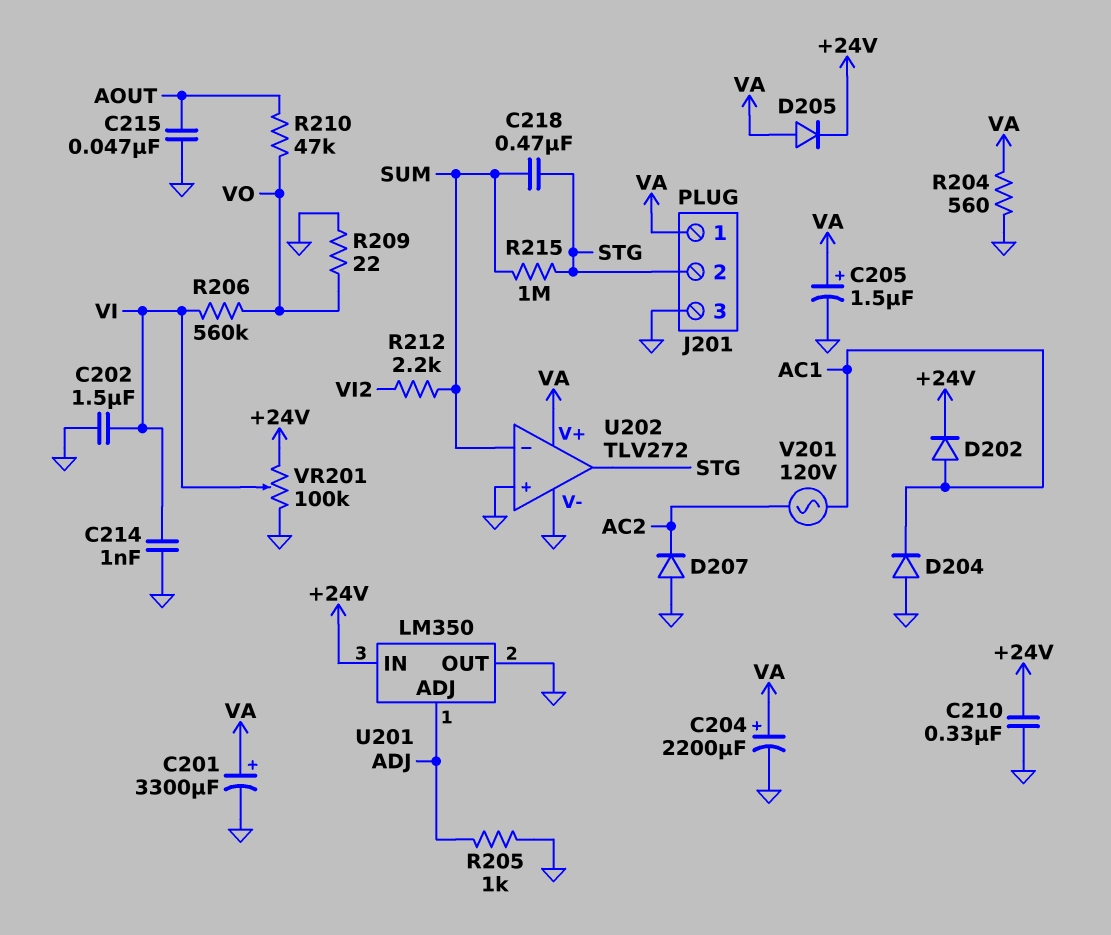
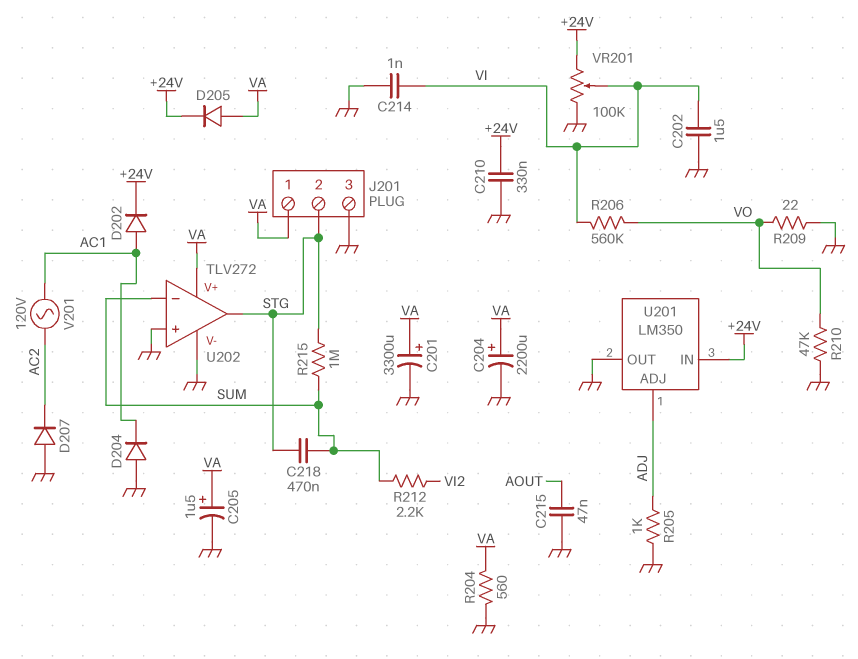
R210: 47k (AOUT, VO) -> 47k (GND, VO)

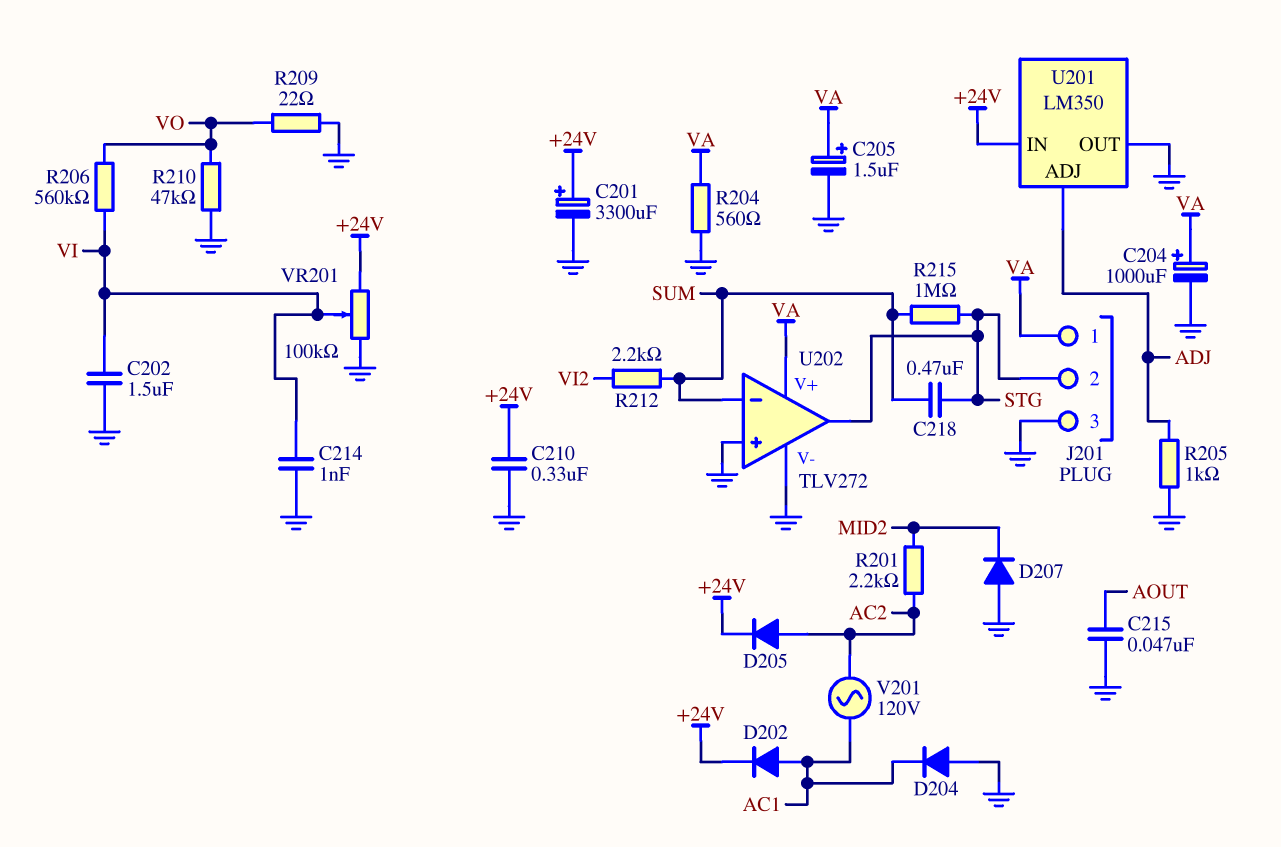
C201: 3300uF (plus VA, minus GND) -> 3300uF (plus +24V, minus GND)
C204: 2200uF (plus VA, minus GND) -> 1000uF (plus VA, minus GND)
D205: diode (A VA, K +24V) -> diode (A AC2, K +24V)
D207: diode (A GND, K AC2) -> diode (A GND, K MID2)
R201: none -> 2.2k (AC2, MID2)

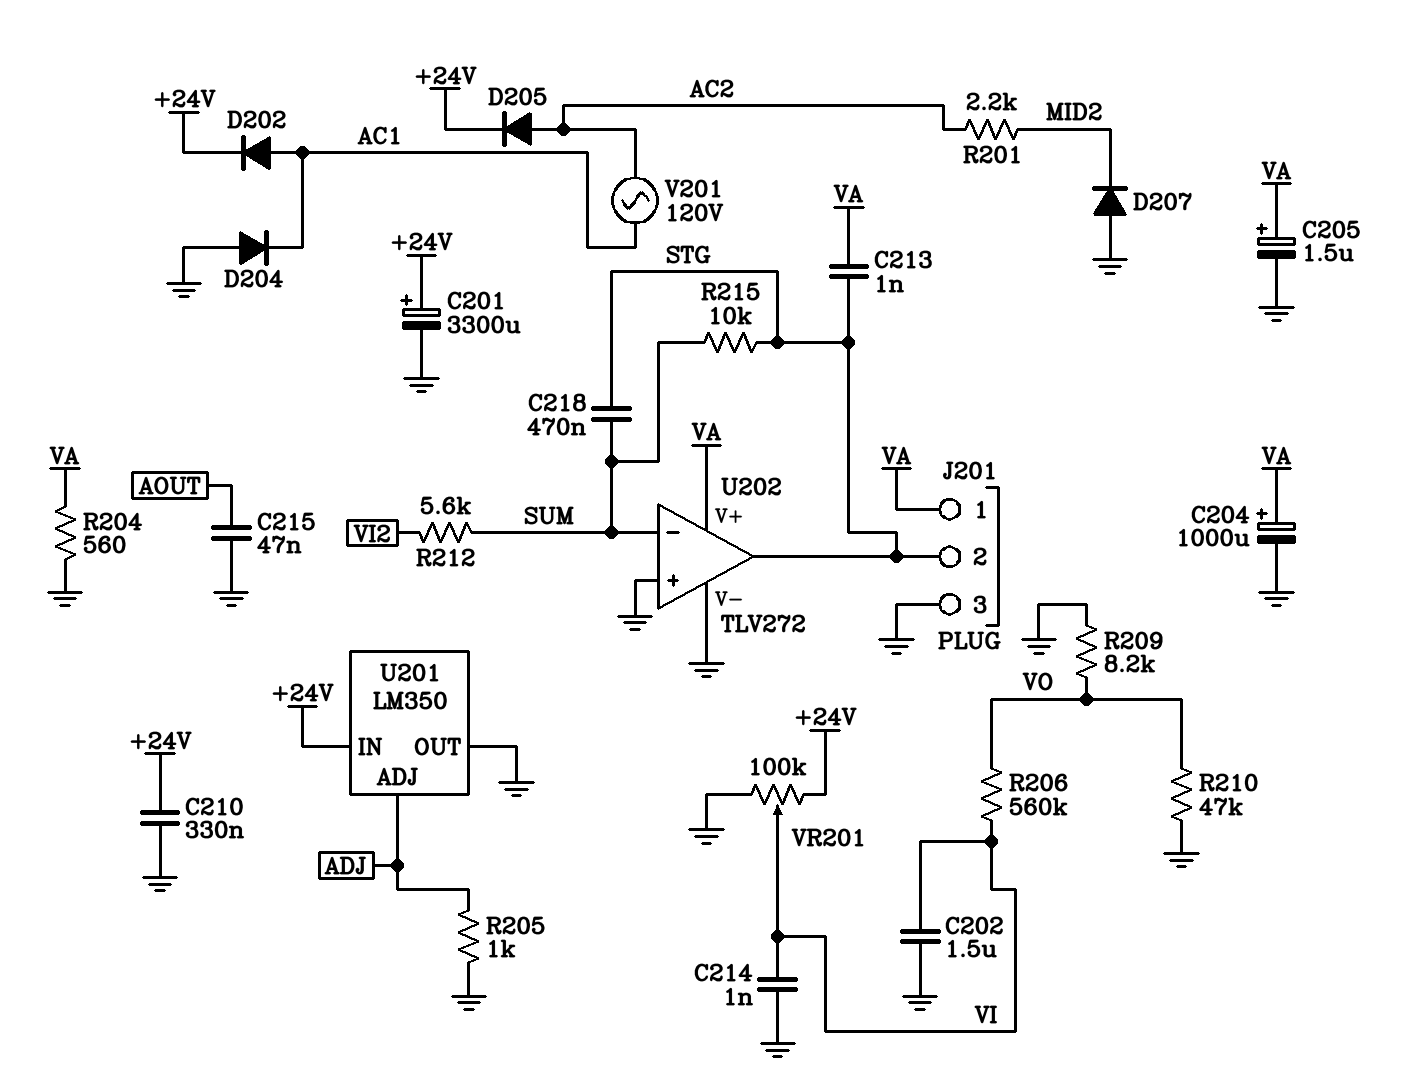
C213: none -> 1nF (STG, VA)
R209: 22 (GND, VO) -> 8.2k (GND, VO)
R212: 2.2k (SUM, VI2) -> 5.6k (SUM, VI2)
R215: 1M (STG, SUM) -> 10k (STG, SUM)

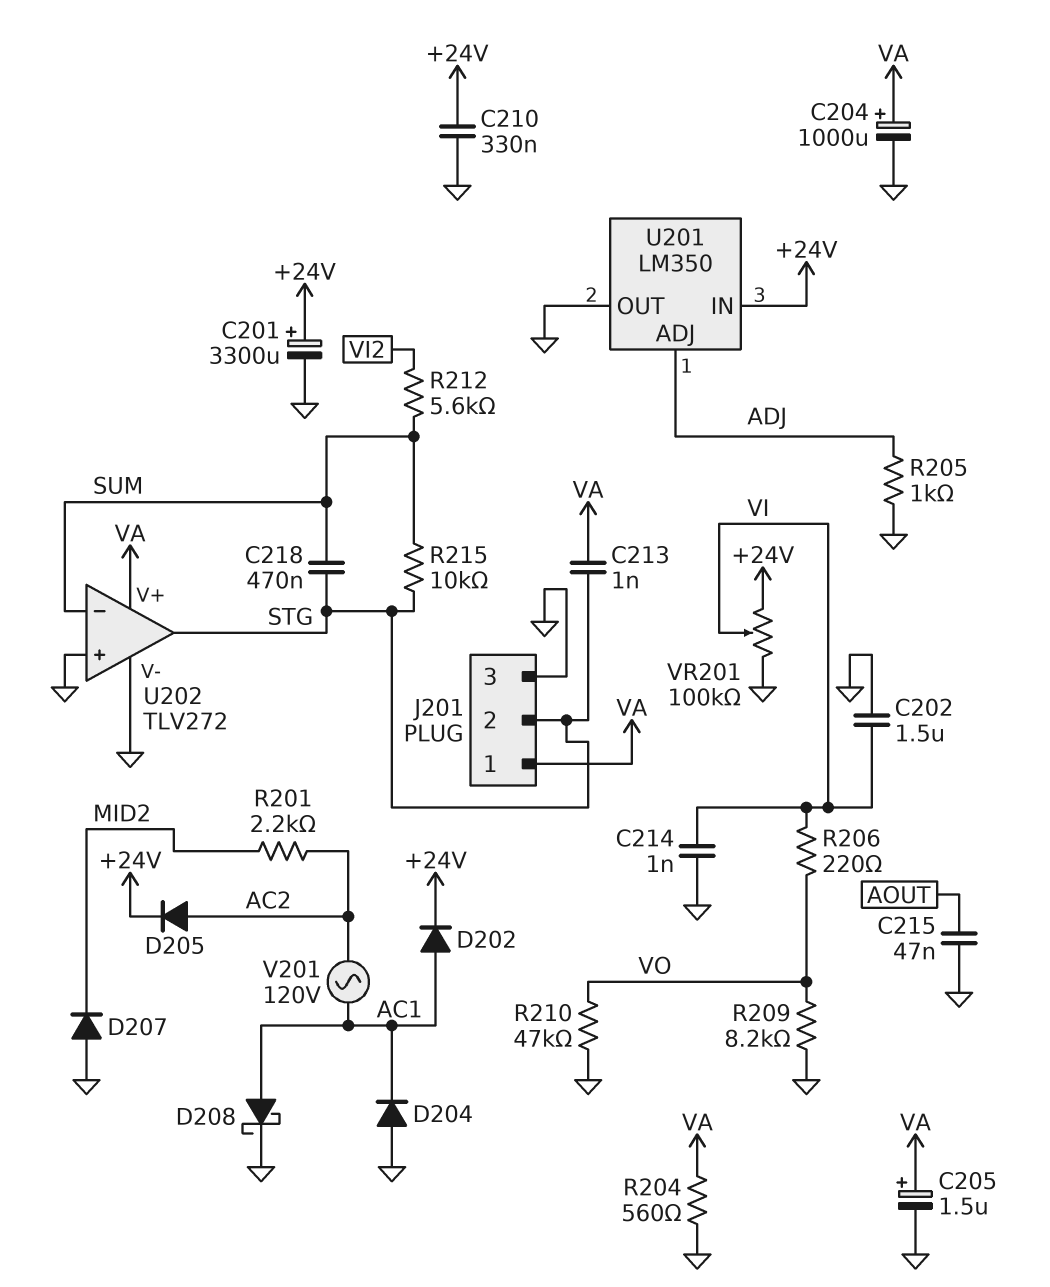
D208: none -> schottky (A AC1, K GND)
R206: 560k (VI, VO) -> 220 (VI, VO)

